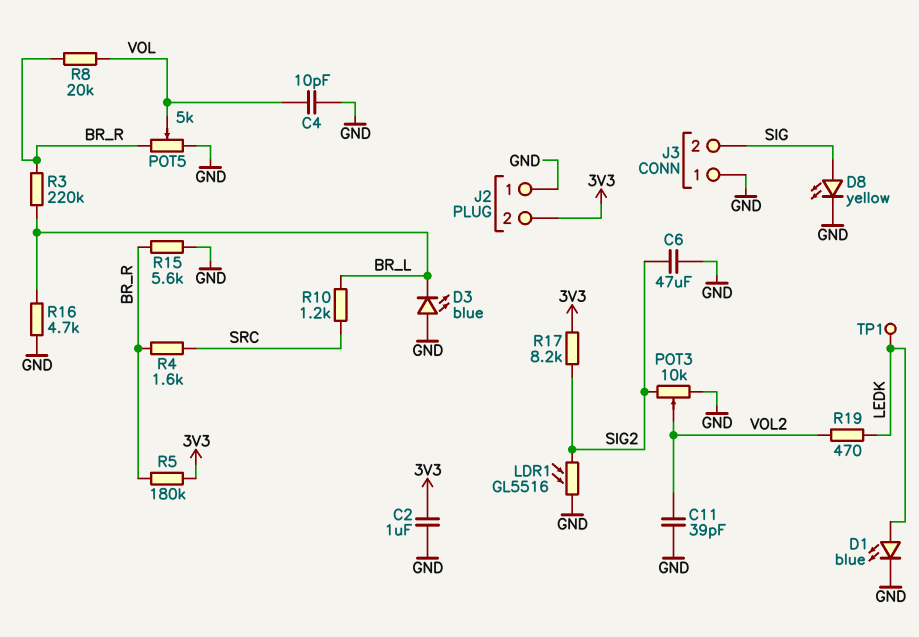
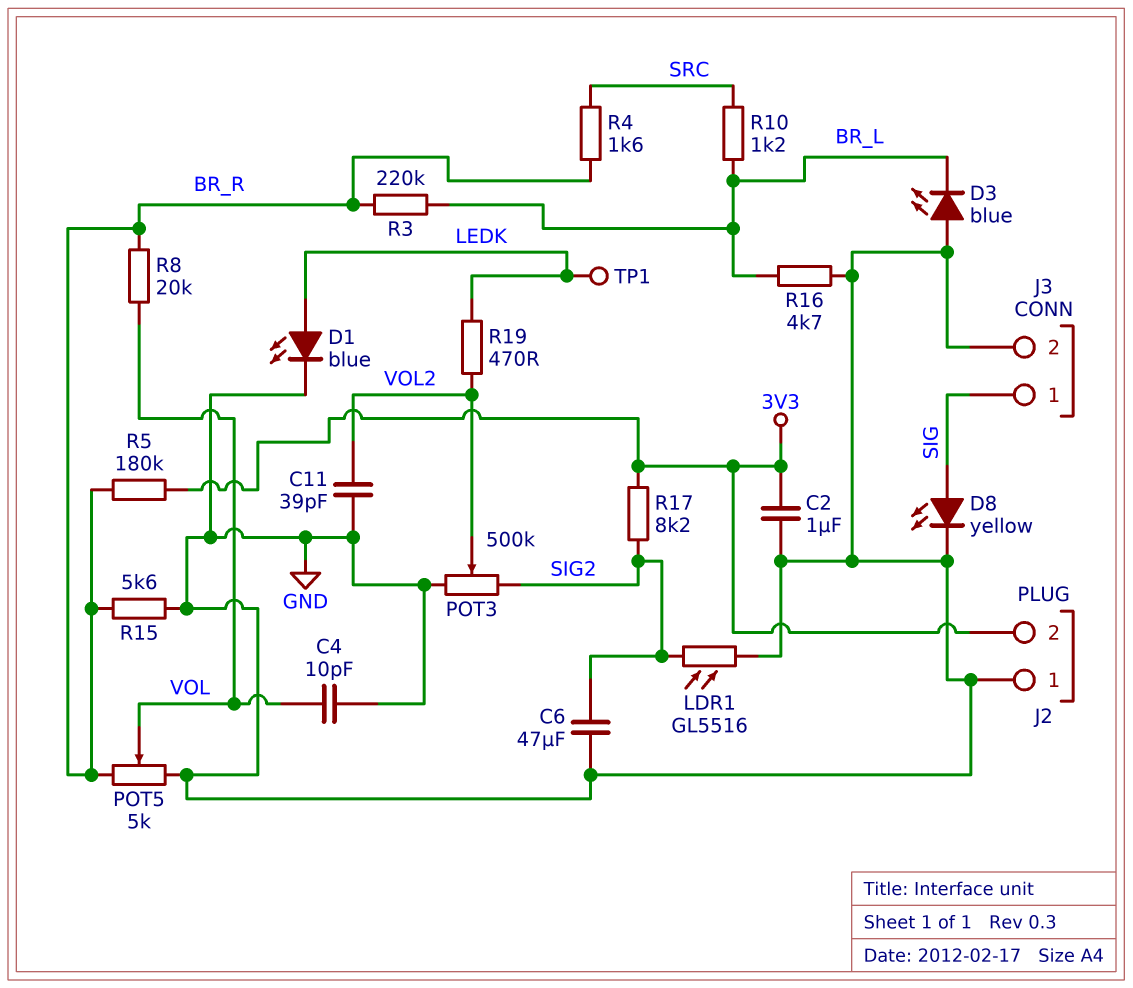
J3 pin 1: GND -> SIG
J3 pin 2: SIG -> GND
POT3: 10k (GND, SIG2, wiper VOL2) -> 500k (GND, SIG2, wiper VOL2)

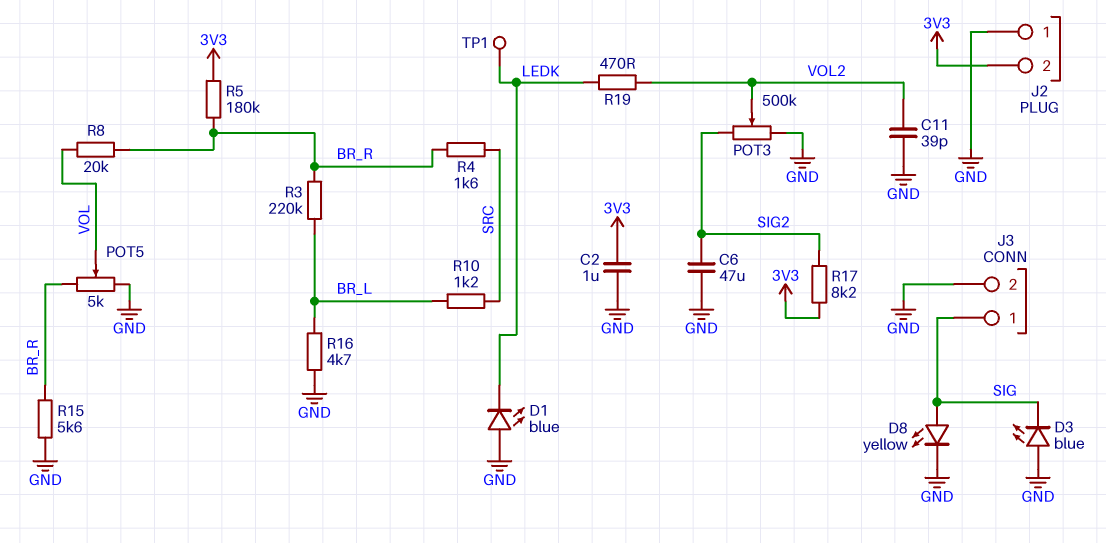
C4: 10pF (GND, VOL) -> none
D1: LED blue (A LEDK, K GND) -> LED blue (A GND, K LEDK)
D3: LED blue (A GND, K BR_L) -> LED blue (A GND, K SIG)
LDR1: GL5516 (GND, SIG2) -> none

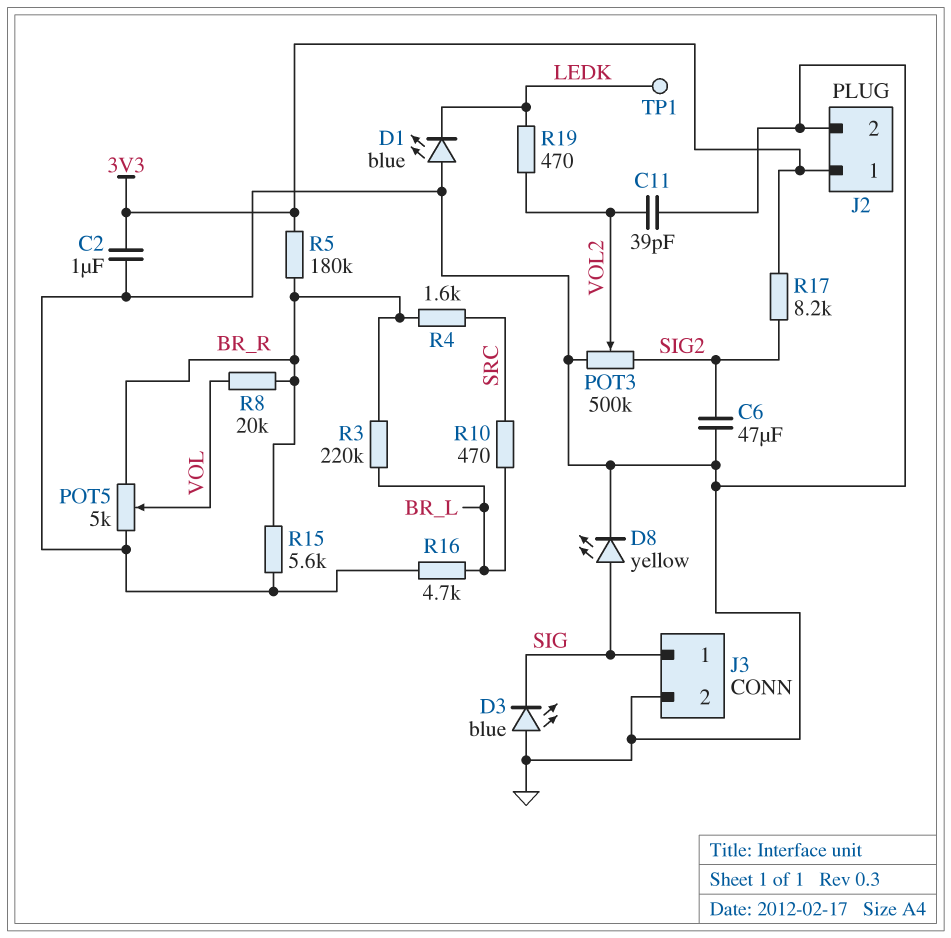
J2 pin 1: GND -> 3V3
J2 pin 2: 3V3 -> GND
R10: 1.2k (BR_L, SRC) -> 470 (BR_L, SRC)

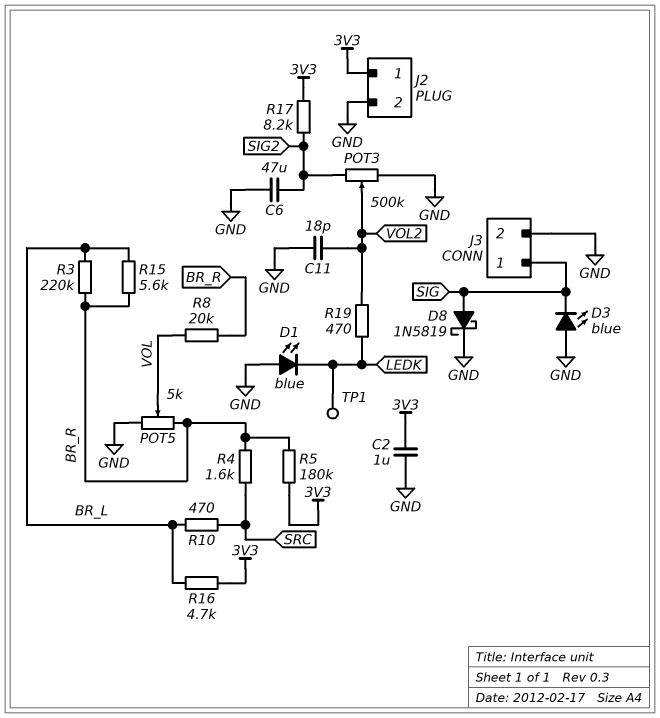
C11: 39pF (GND, VOL2) -> 18pF (GND, VOL2)
D8: LED yellow (A SIG, K GND) -> schottky 1N5819 (A SIG, K GND)
R15: 5.6k (BR_R, GND) -> 5.6k (BR_L, BR_R)
R16: 4.7k (BR_L, GND) -> 4.7k (3V3, BR_L)

